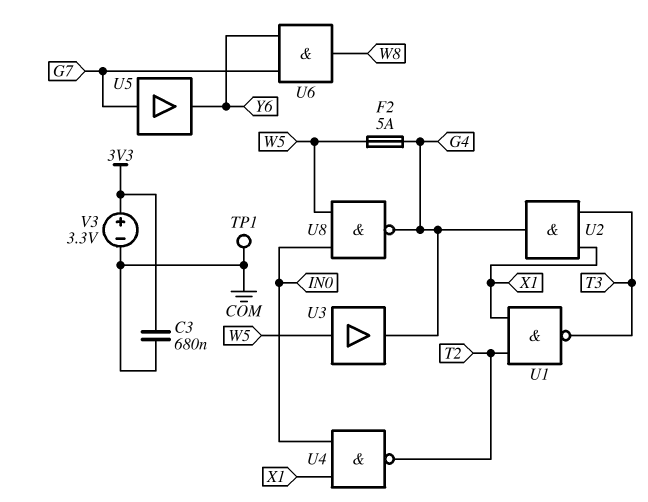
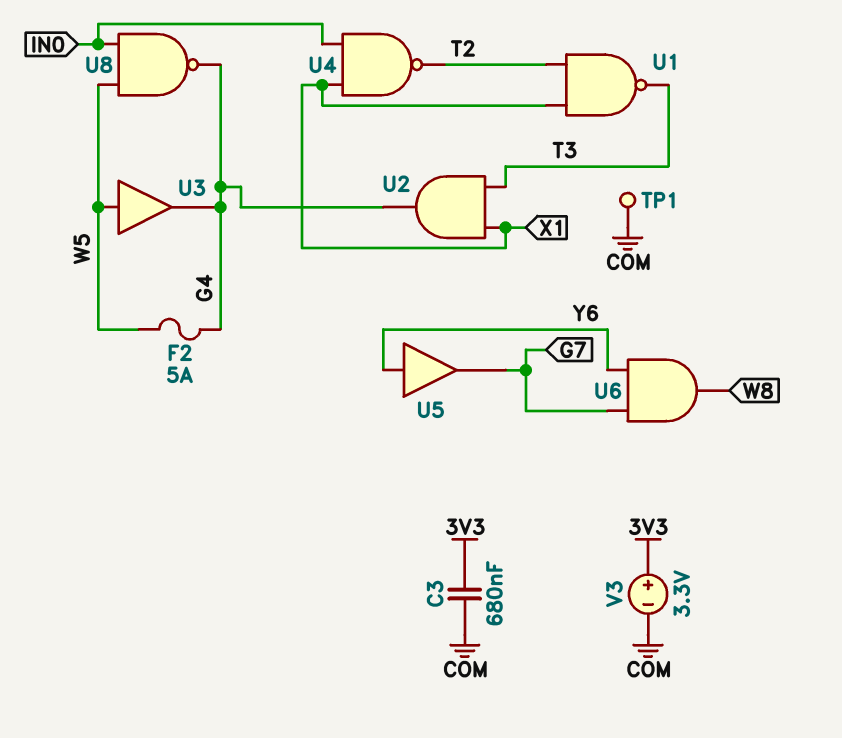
U5: buffer (in G7, out Y6) -> buffer (in Y6, out G7)

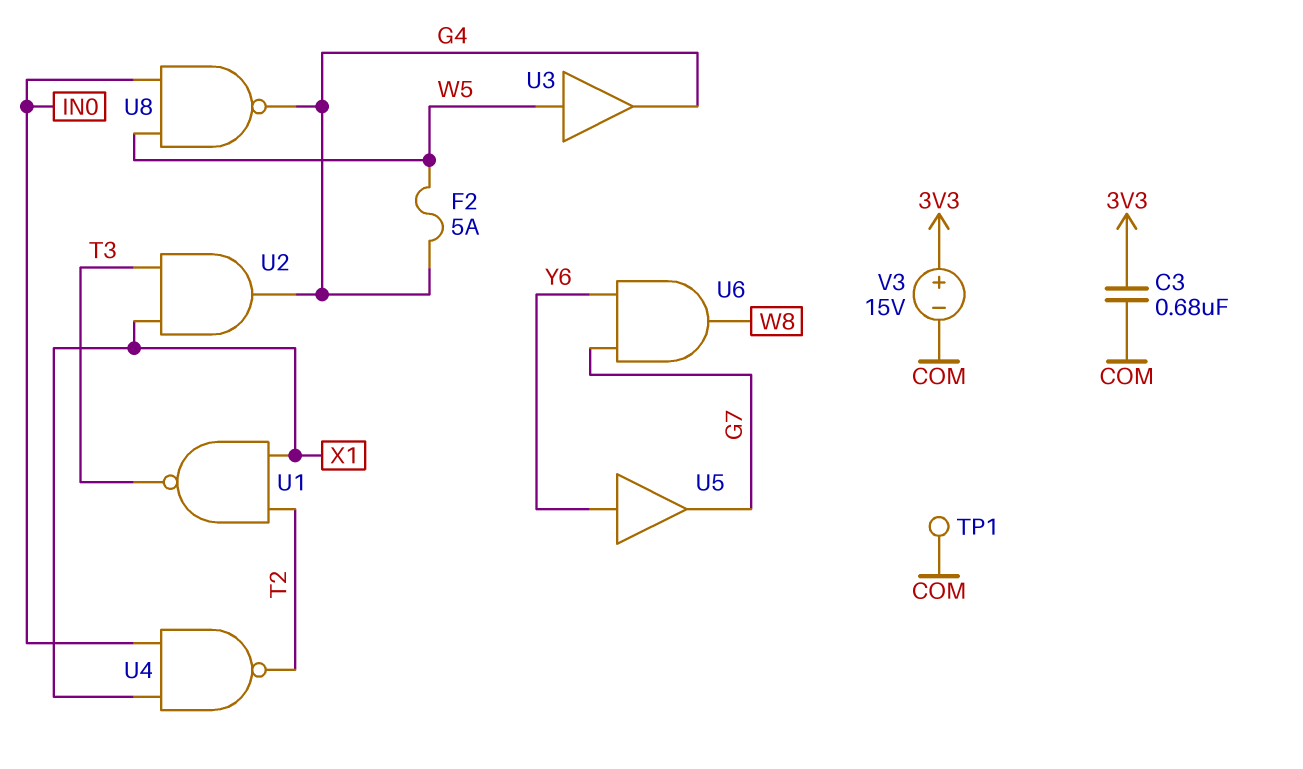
V3: 3.3V (plus 3V3, minus COM) -> 15V (plus 3V3, minus COM)

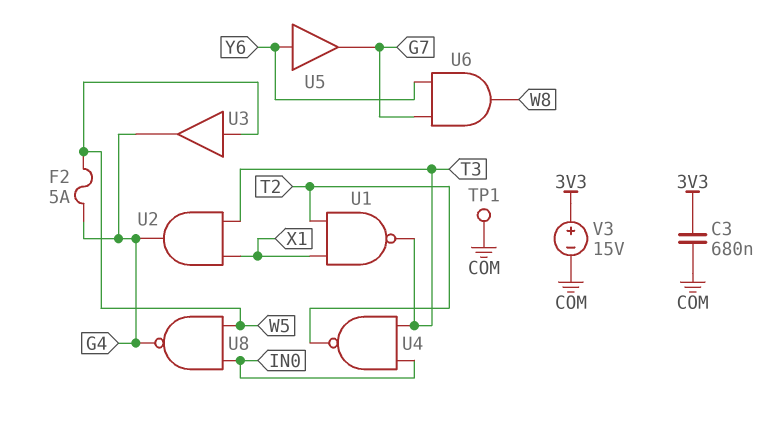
U4: NAND (in IN0, in X1, out T2) -> NAND (in IN0, in T3, out T2)

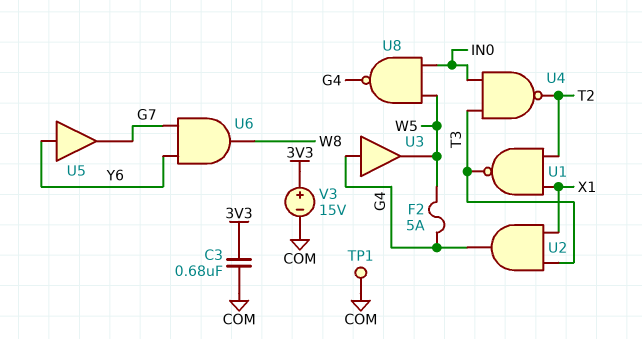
U3: buffer (in W5, out G4) -> buffer (in G4, out W5)

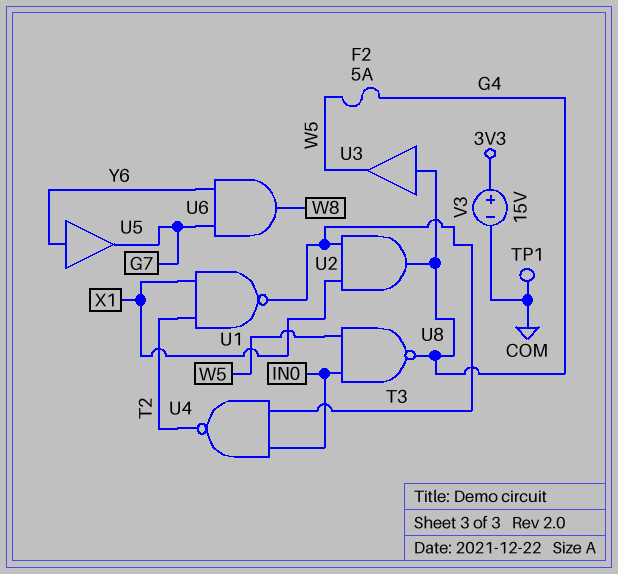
C3: 680nF (3V3, COM) -> none

